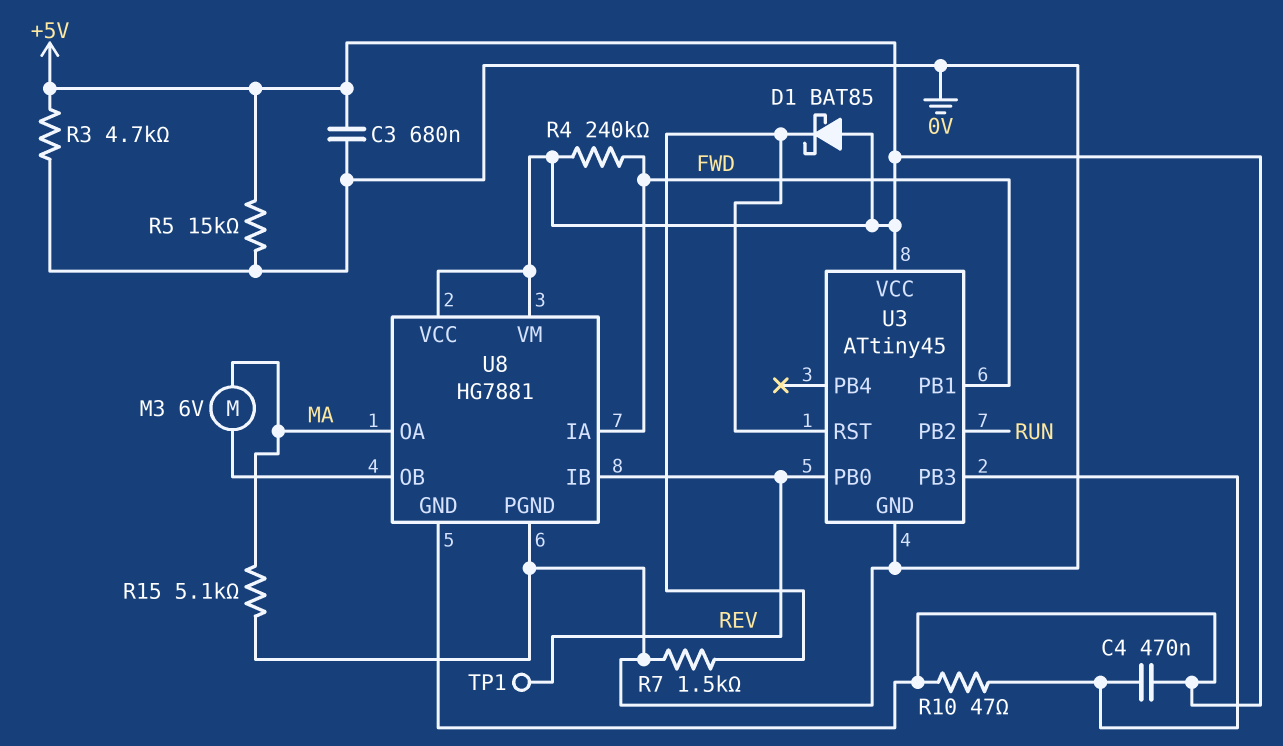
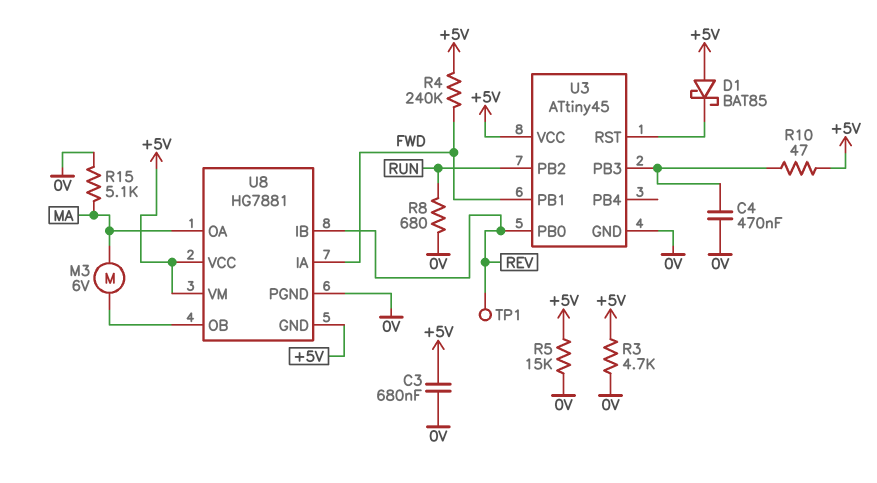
C4: 470nF (+5V, U3/PB3) -> 470nF (0V, U3/PB3)
R7: 1.5k (0V, U3/RST) -> none
R8: none -> 680 (0V, RUN)

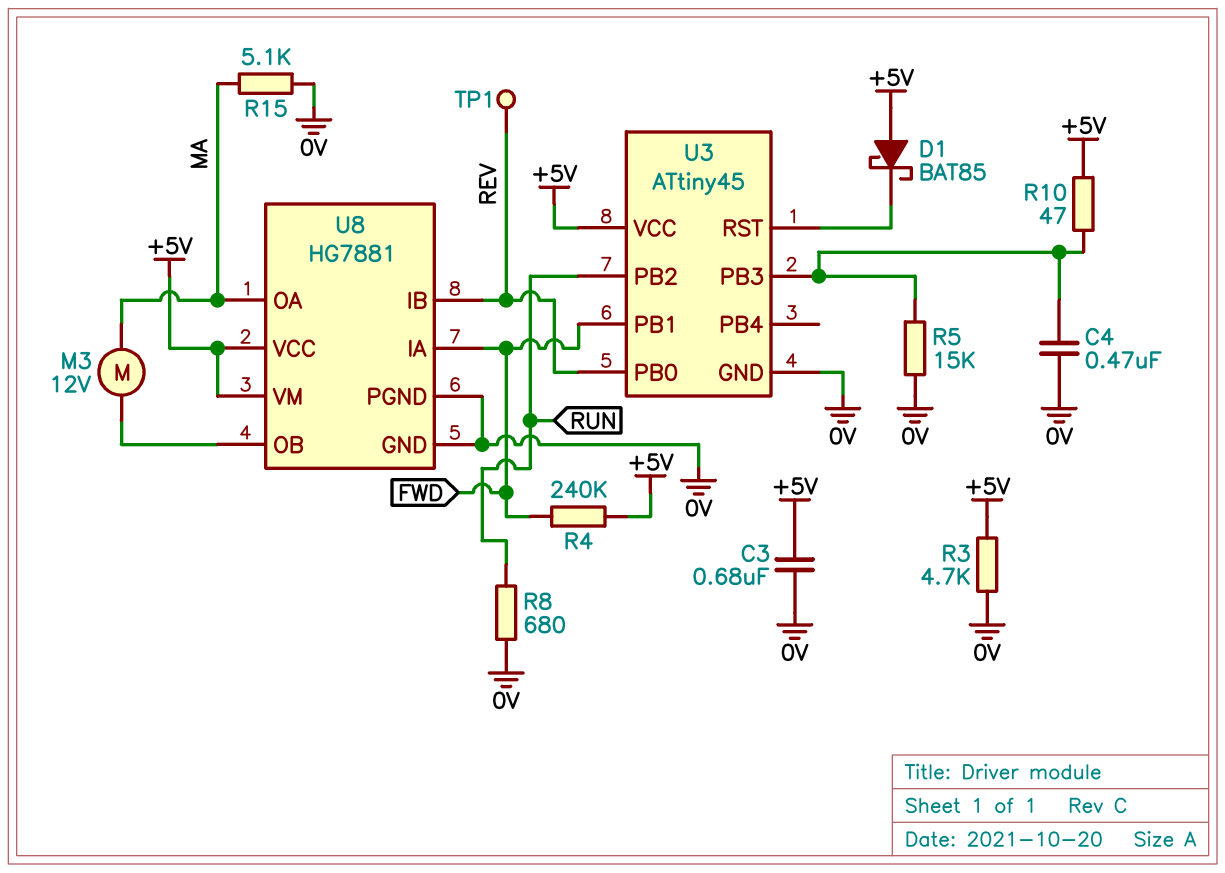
M3: motor 6V (MA, U8/OB) -> motor 12V (MA, U8/OB)
R5: 15k (+5V, 0V) -> 15k (0V, U3/PB3)
U8 pin GND: +5V -> 0V

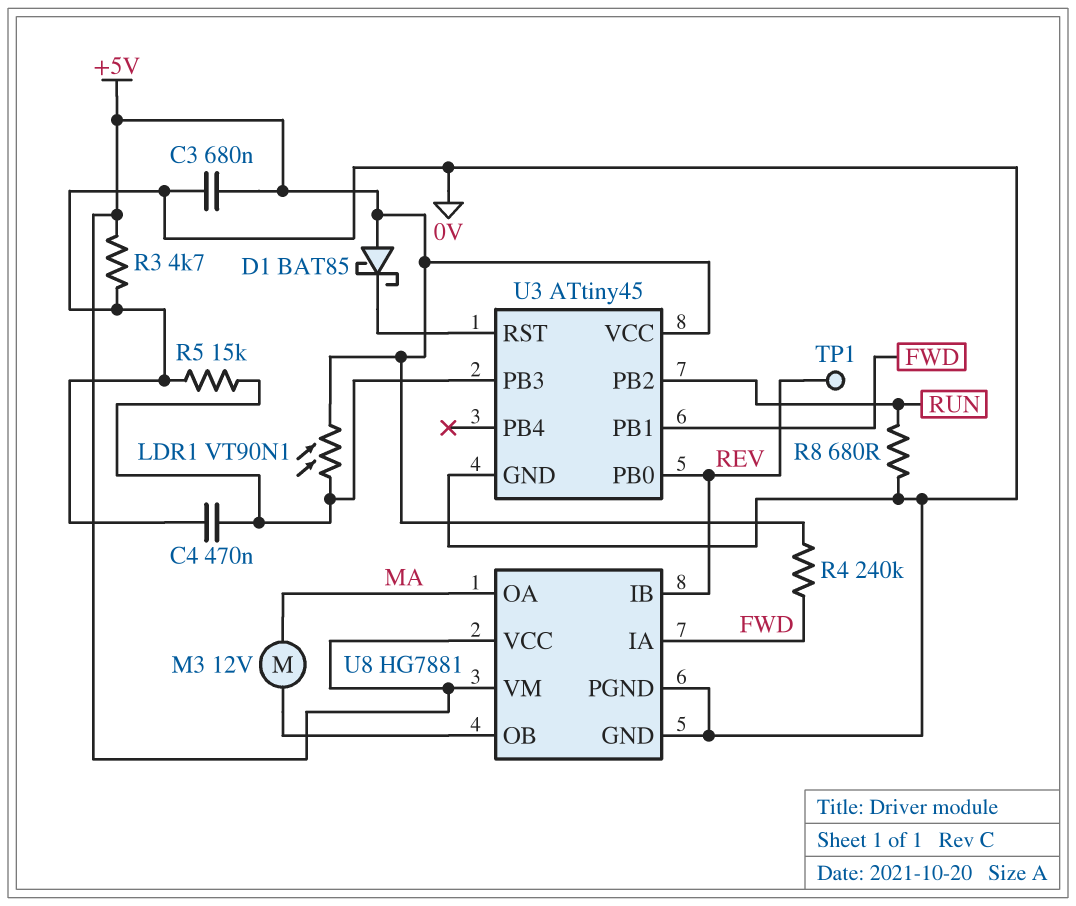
LDR1: none -> VT90N1 (+5V, U3/PB3)
R10: 47 (+5V, U3/PB3) -> none
R15: 5.1k (0V, MA) -> none

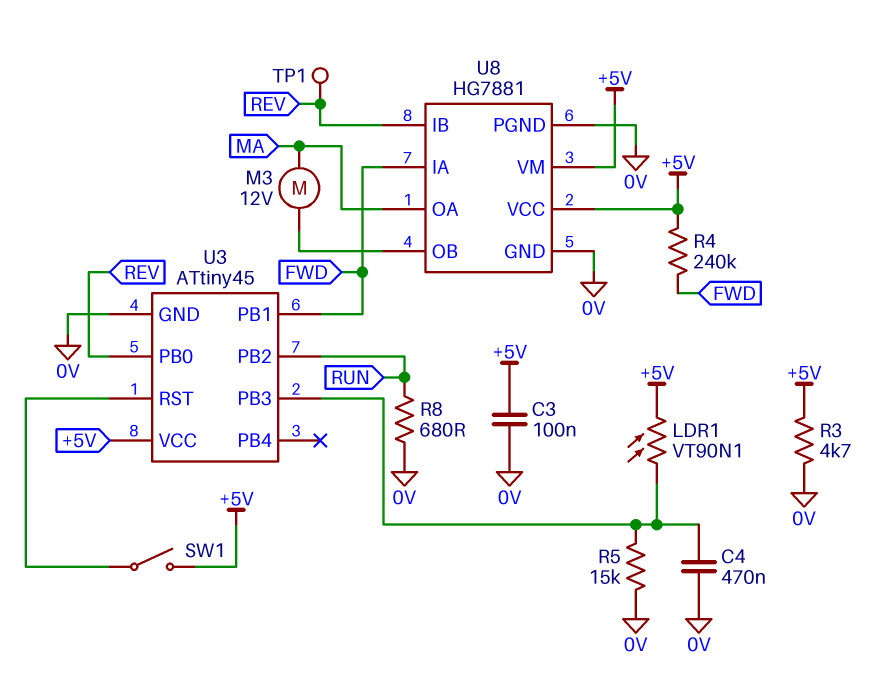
C3: 680nF (+5V, 0V) -> 100nF (+5V, 0V)
D1: schottky BAT85 (A +5V, K U3/RST) -> none
SW1: none -> switch (+5V, U3/RST)

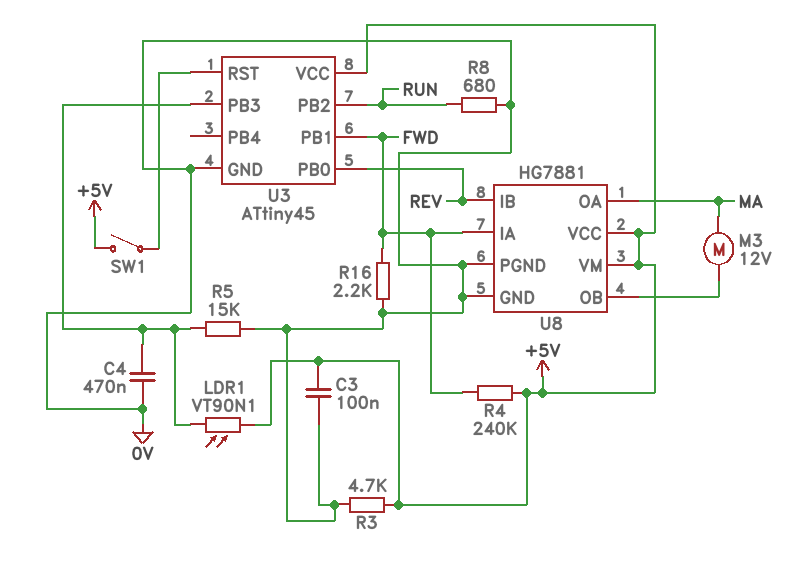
R16: none -> 2.2k (0V, FWD)
TP1: test point (REV) -> none

